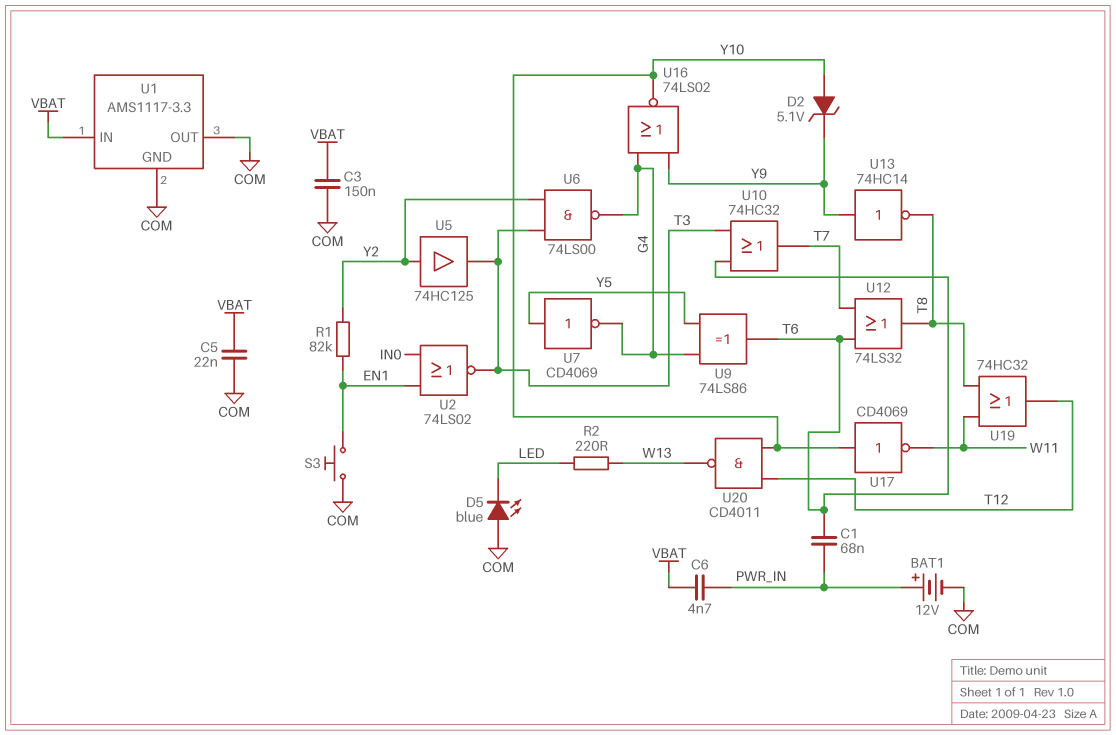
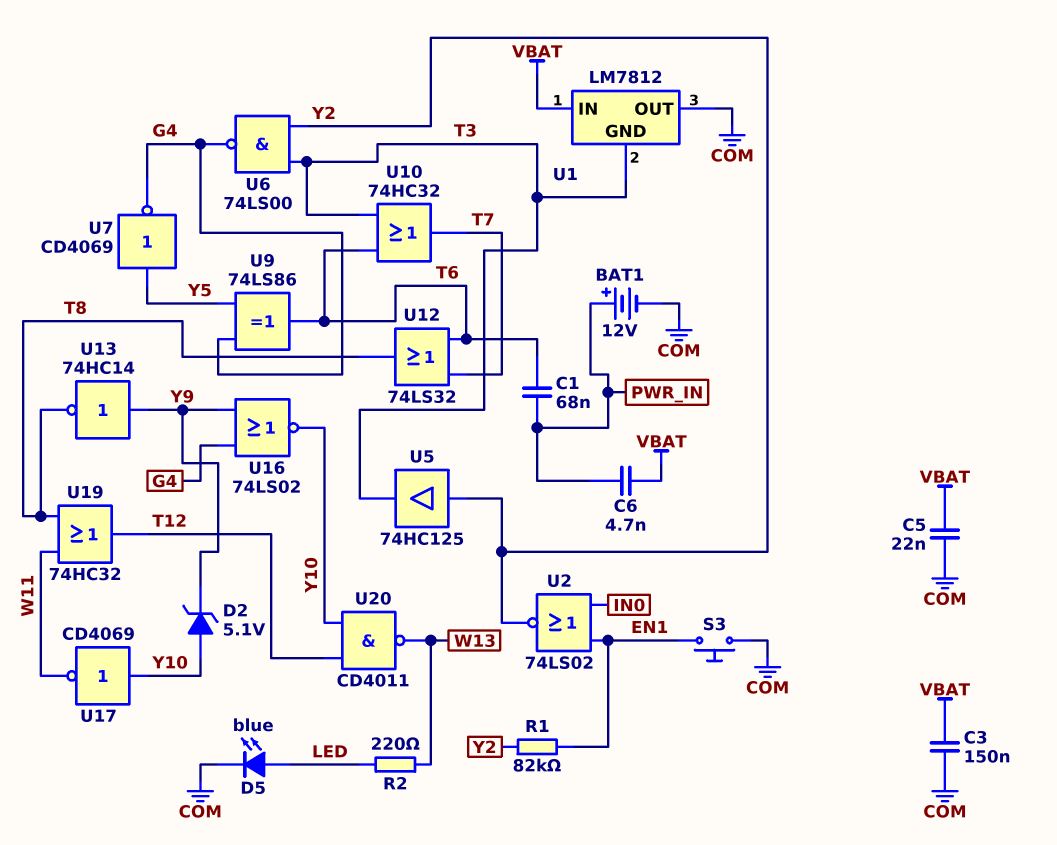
D5: LED blue (A COM, K LED) -> LED blue (A LED, K COM)
U1: AMS1117-3.3 -> LM7812
U1 pin GND: COM -> T3
U2: NOR 74LS02 (in EN1, in IN0, out T3) -> NOR 74LS02 (in EN1, in IN0, out Y2)

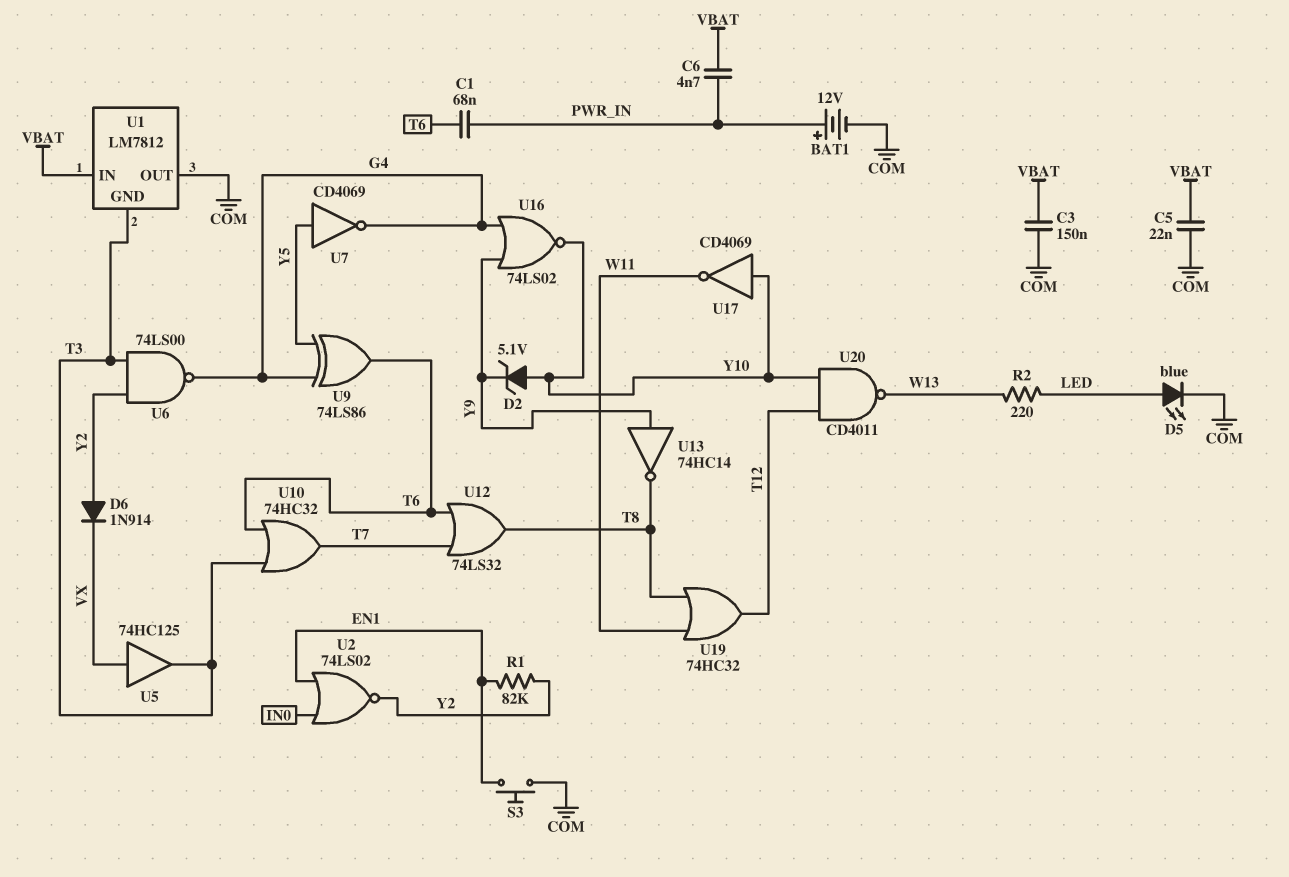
D6: none -> diode 1N914 (A Y2, K VX)
U5: buffer 74HC125 (in Y2, out T3) -> buffer 74HC125 (in VX, out T3)

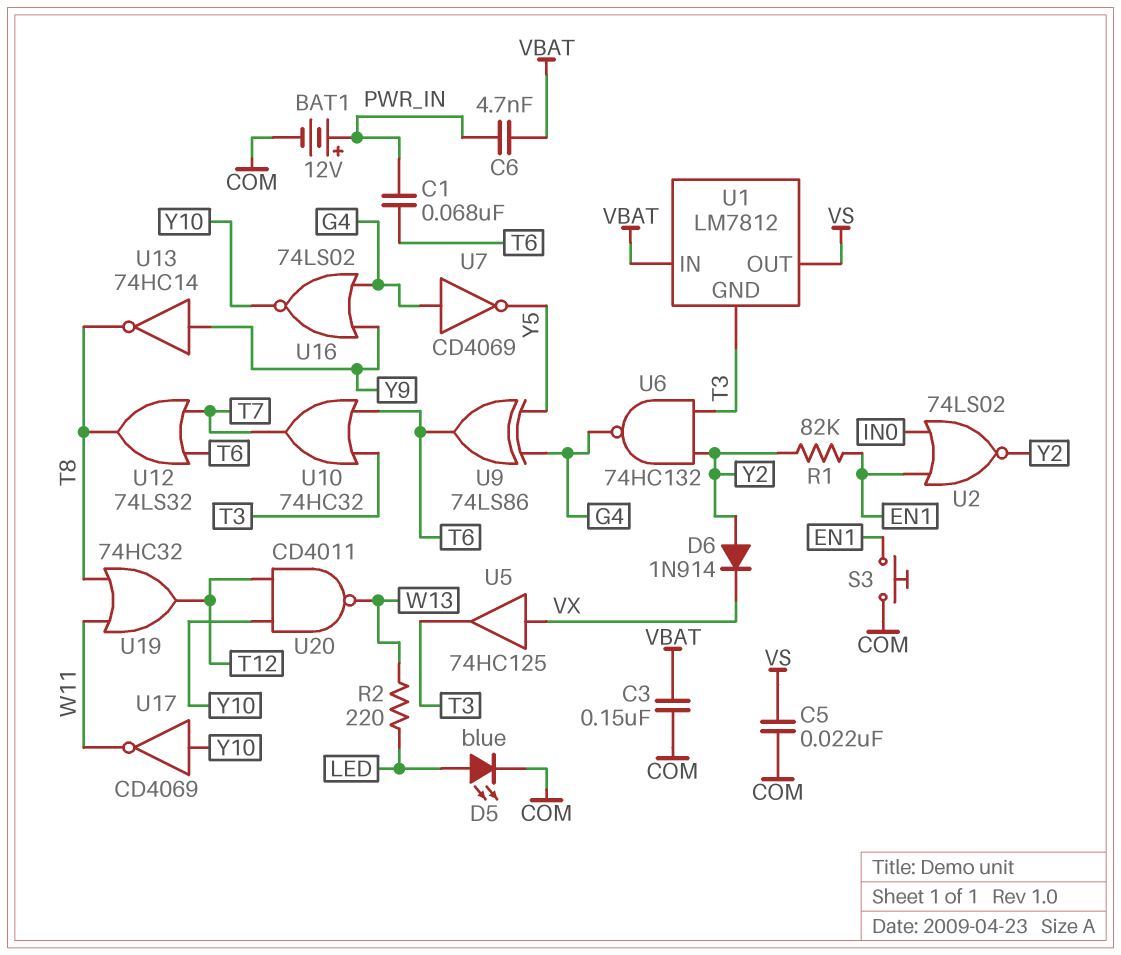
C5: 22nF (COM, VBAT) -> 22nF (COM, VS)
D2: zener 5.1V (A Y10, K Y9) -> none
U1 pin OUT: COM -> VS
U6: NAND 74LS00 (in T3, in Y2, out G4) -> NAND 74HC132 (in T3, in Y2, out G4)
U7: NOT CD4069 (in Y5, out G4) -> NOT CD4069 (in G4, out Y5)

